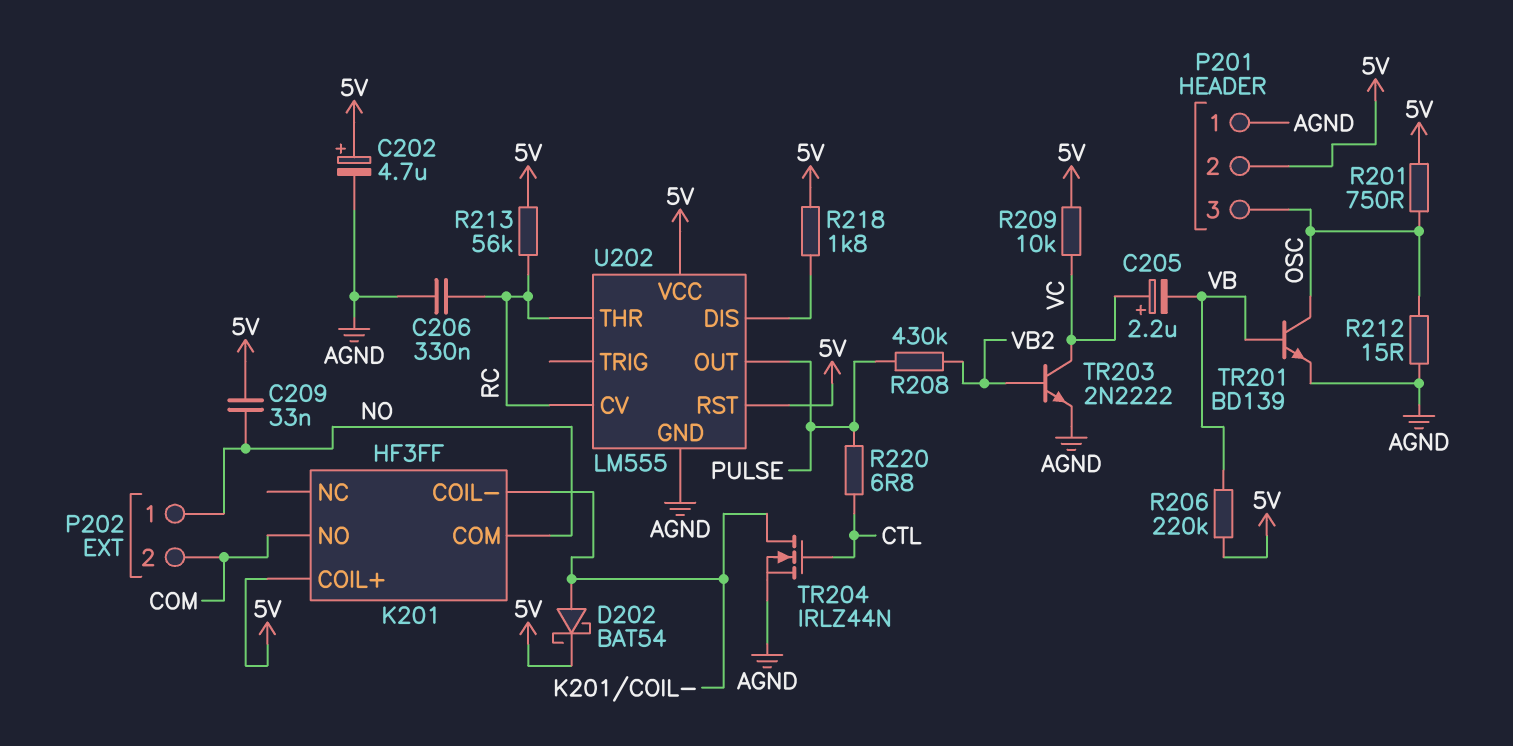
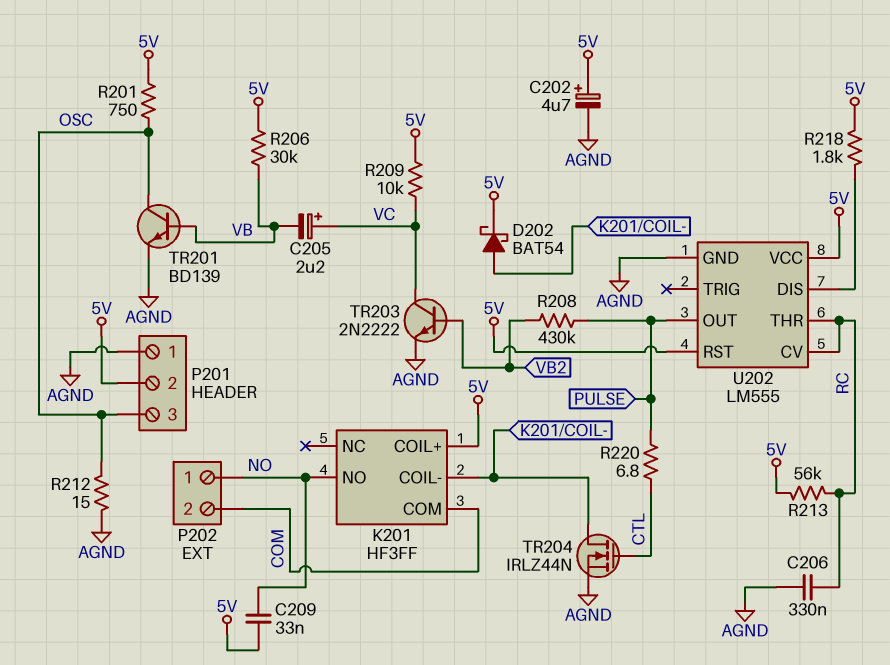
K201 pin COM: NO -> COM
K201 pin NO: COM -> NO
R206: 220k (5V, VB) -> 30k (5V, VB)

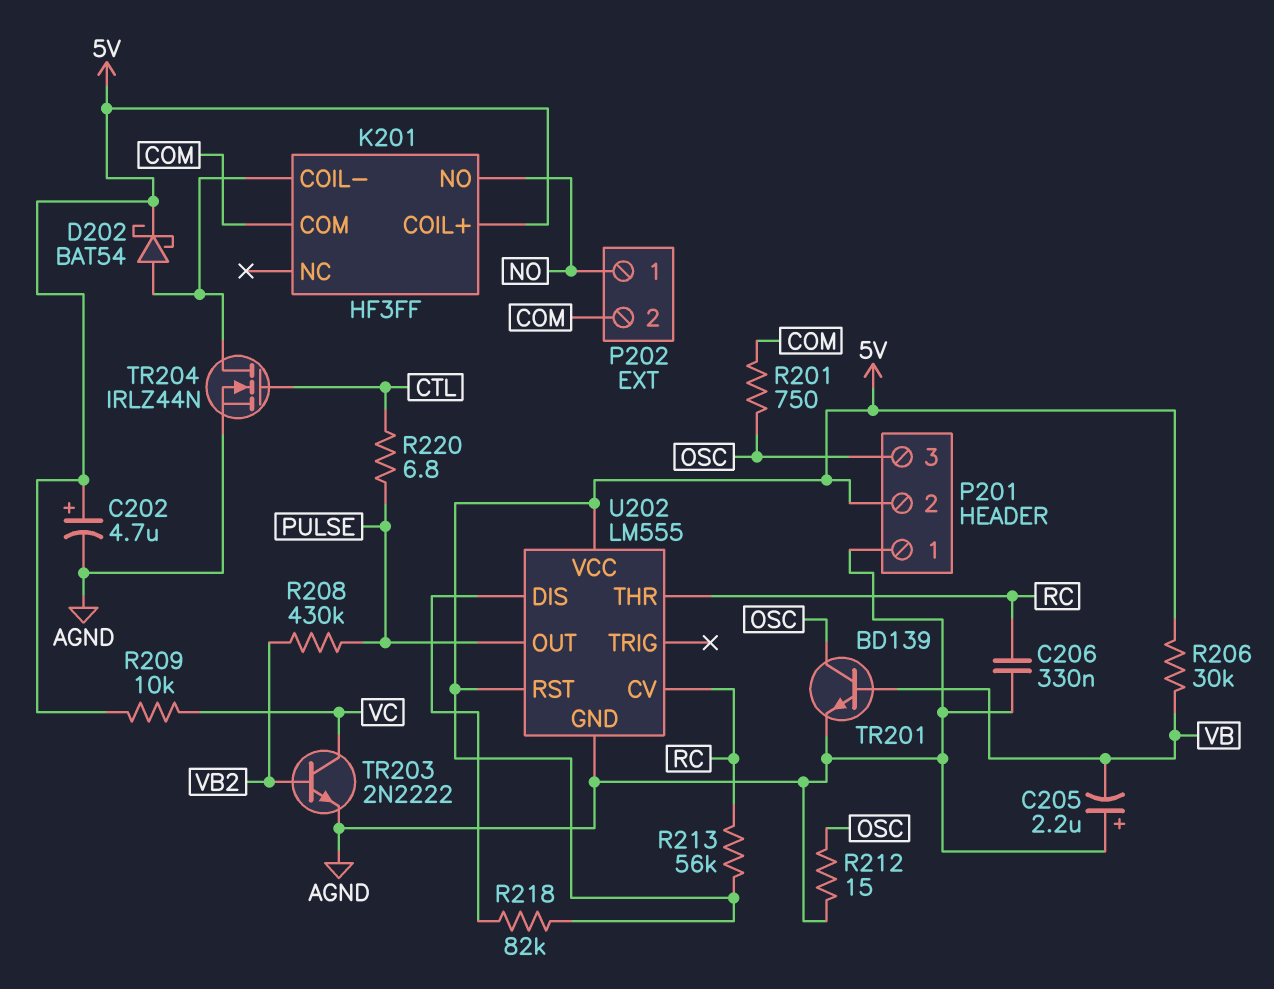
C205: 2.2uF (plus VC, minus VB) -> 2.2uF (plus AGND, minus VB)
C209: 33nF (5V, NO) -> none
R201: 750 (5V, OSC) -> 750 (COM, OSC)
R218: 1.8k (5V, U202/DIS) -> 82k (5V, U202/DIS)

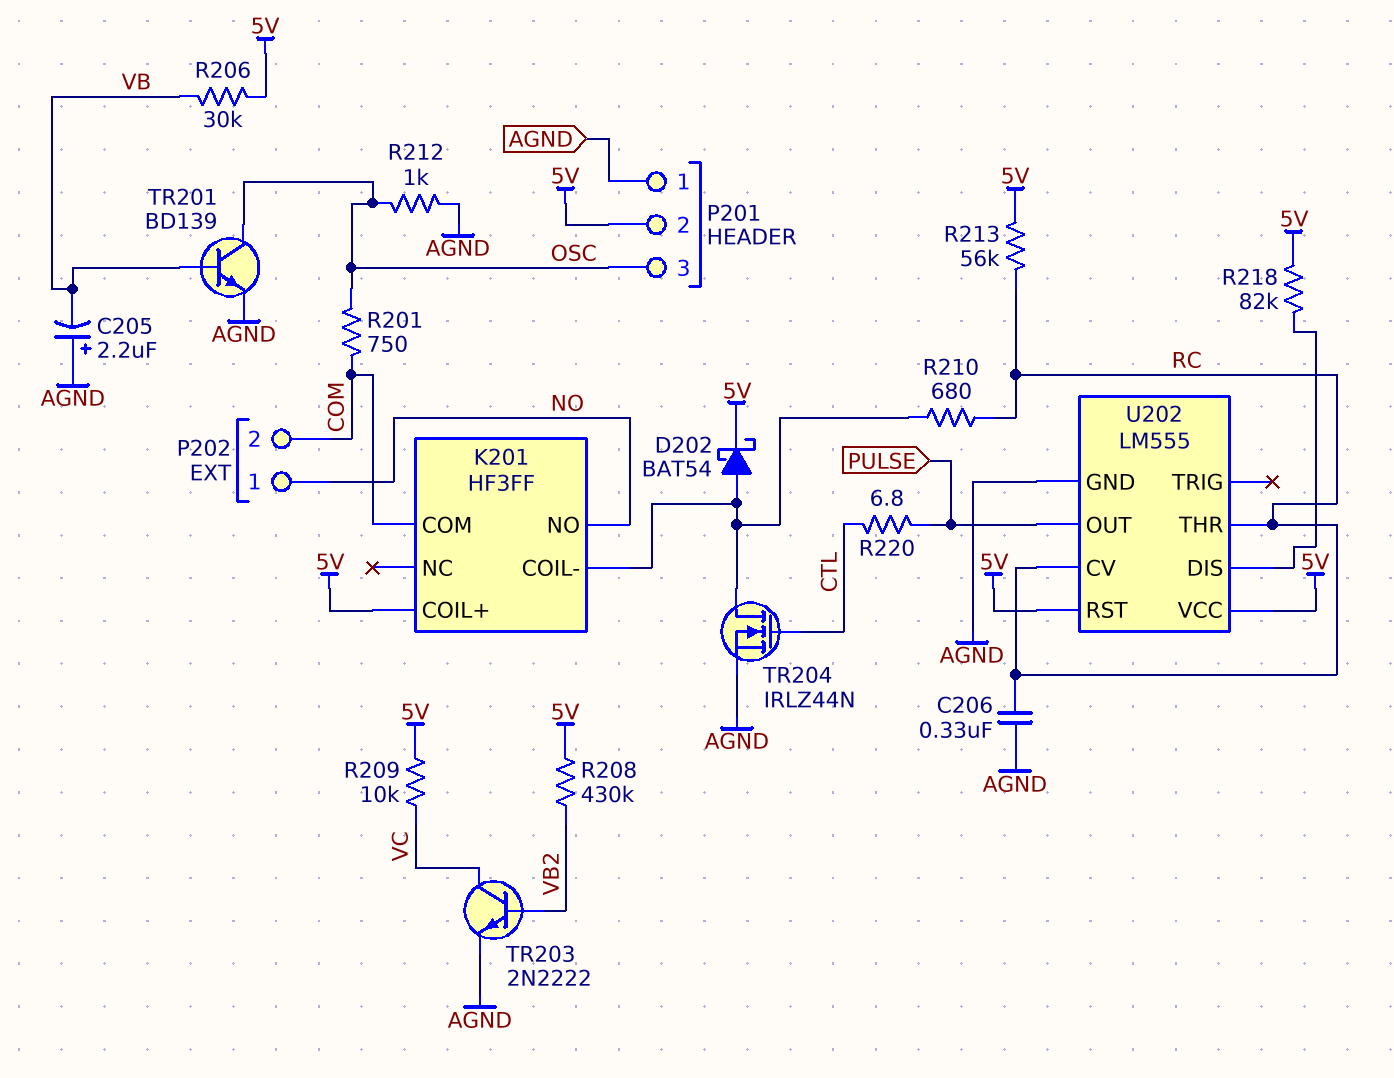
C202: 4.7uF (plus 5V, minus AGND) -> none
R208: 430k (PULSE, VB2) -> 430k (5V, VB2)
R210: none -> 680 (K201/COIL-, RC)
R212: 15 (AGND, OSC) -> 1k (AGND, OSC)

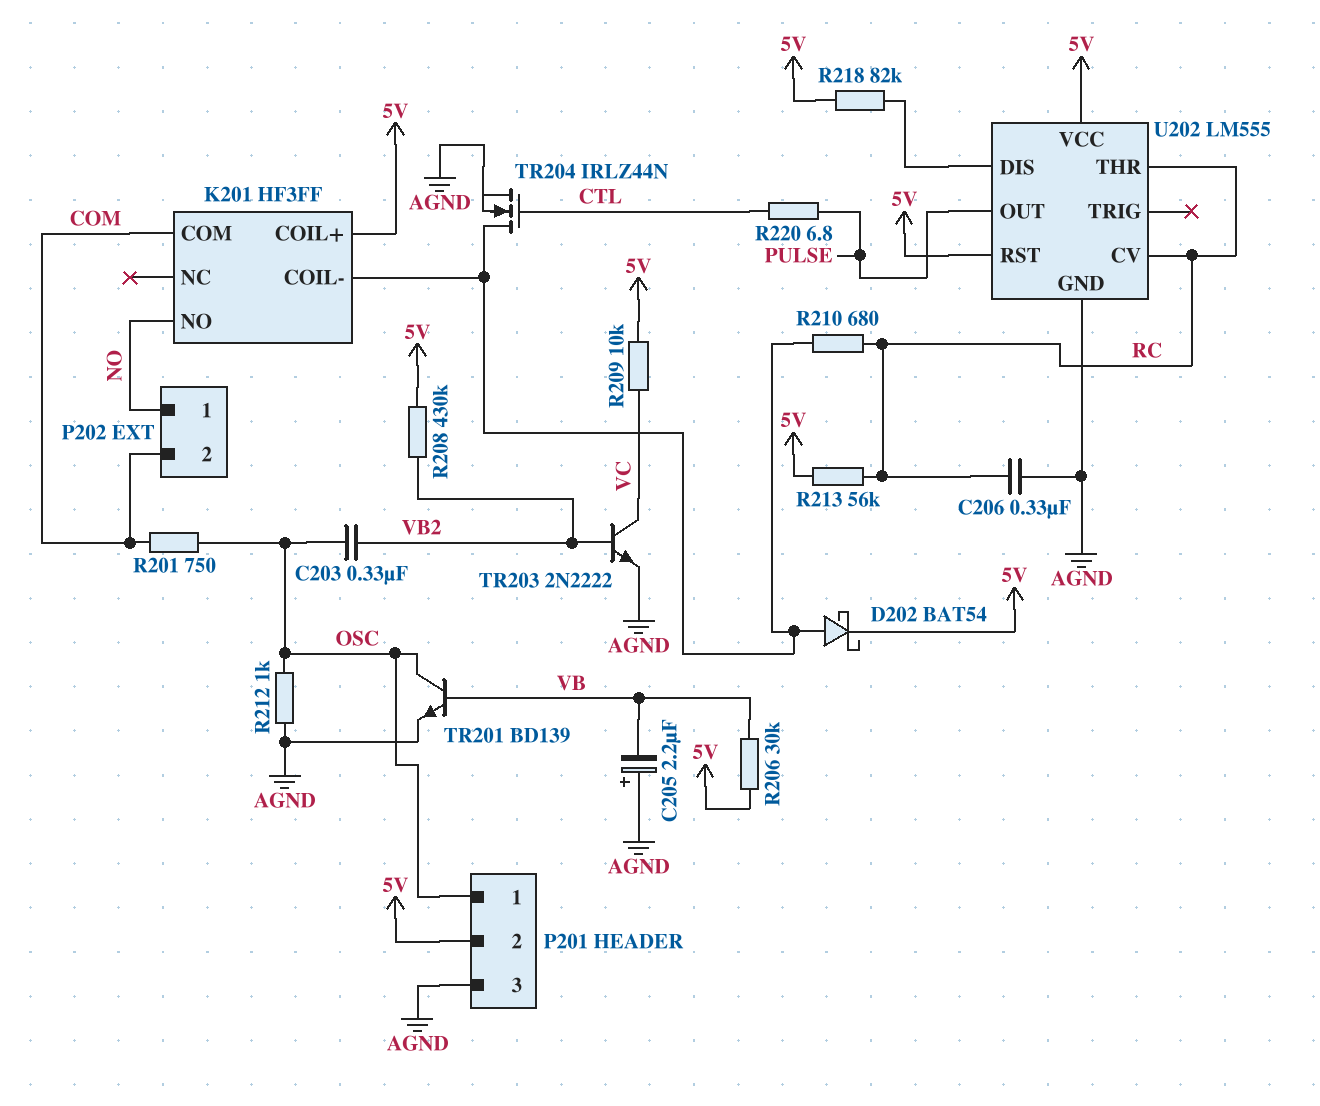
C203: none -> 330nF (OSC, VB2)
P201 pin 1: AGND -> OSC
P201 pin 3: OSC -> AGND

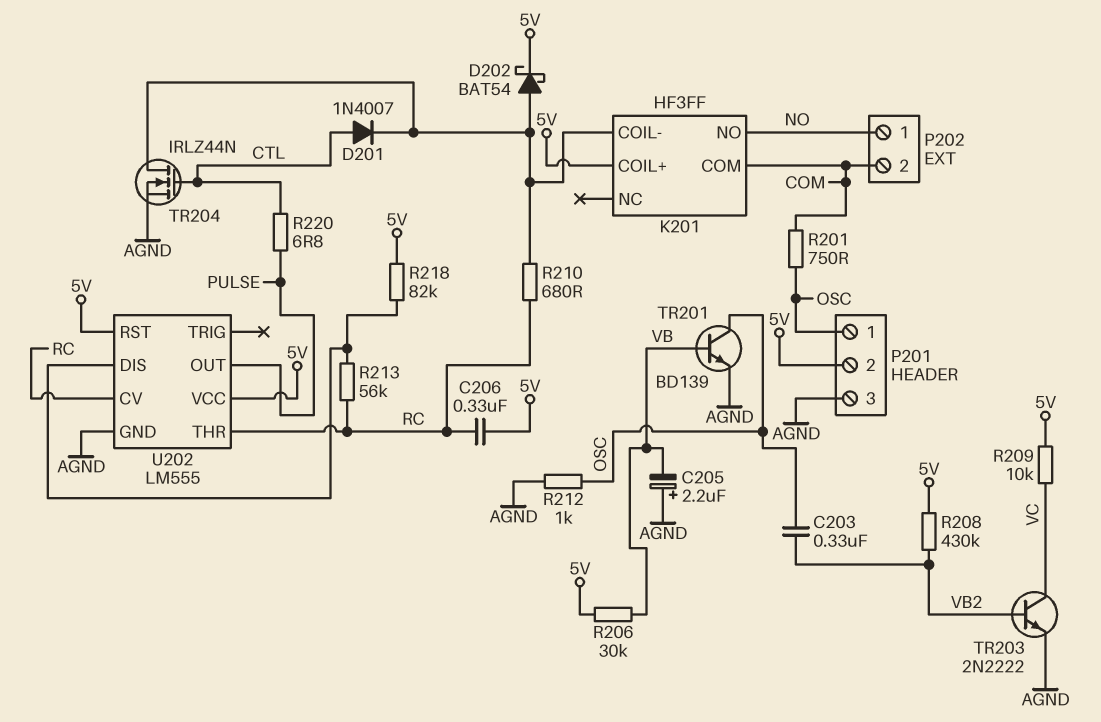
C206: 330nF (AGND, RC) -> 330nF (5V, RC)
D201: none -> diode 1N4007 (A CTL, K K201/COIL-)
R213: 56k (5V, RC) -> 56k (RC, U202/DIS)

